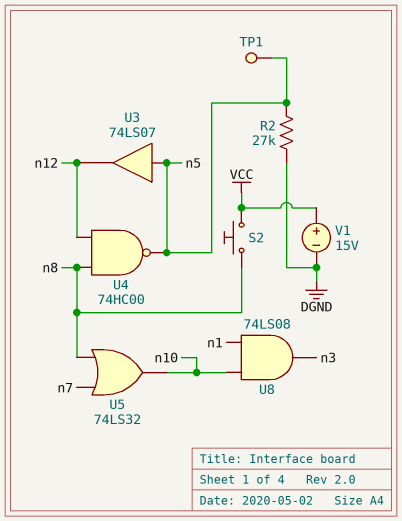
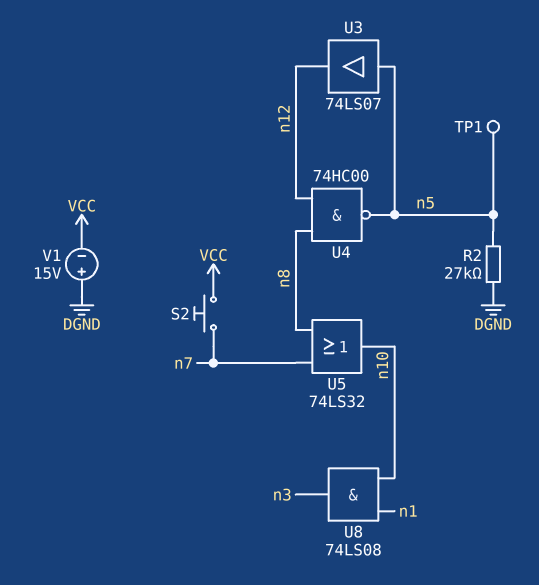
S2: button (VCC, n8) -> button (VCC, n7)
V1: 15V (plus VCC, minus DGND) -> 15V (plus DGND, minus VCC)

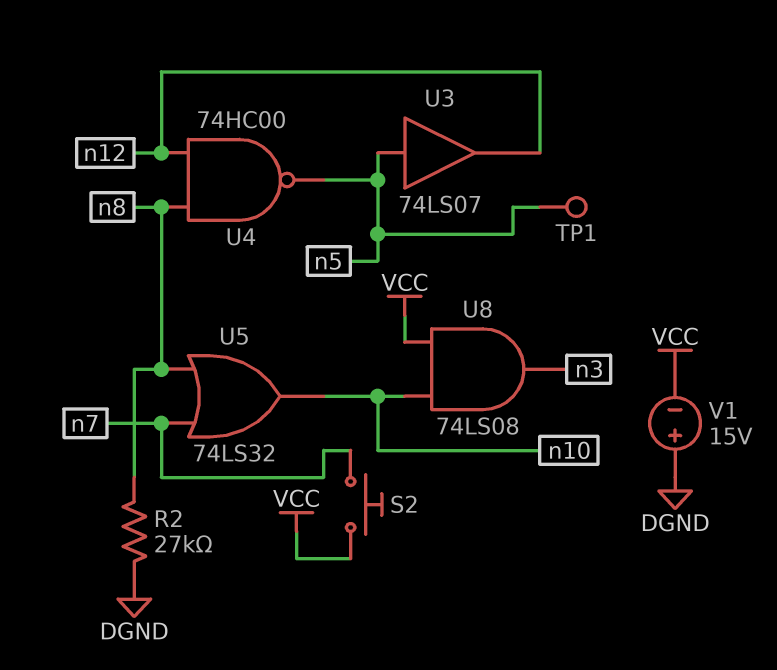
R2: 27k (DGND, n5) -> 27k (DGND, n8)
U8: AND 74LS08 (in n1, in n10, out n3) -> AND 74LS08 (in VCC, in n10, out n3)

